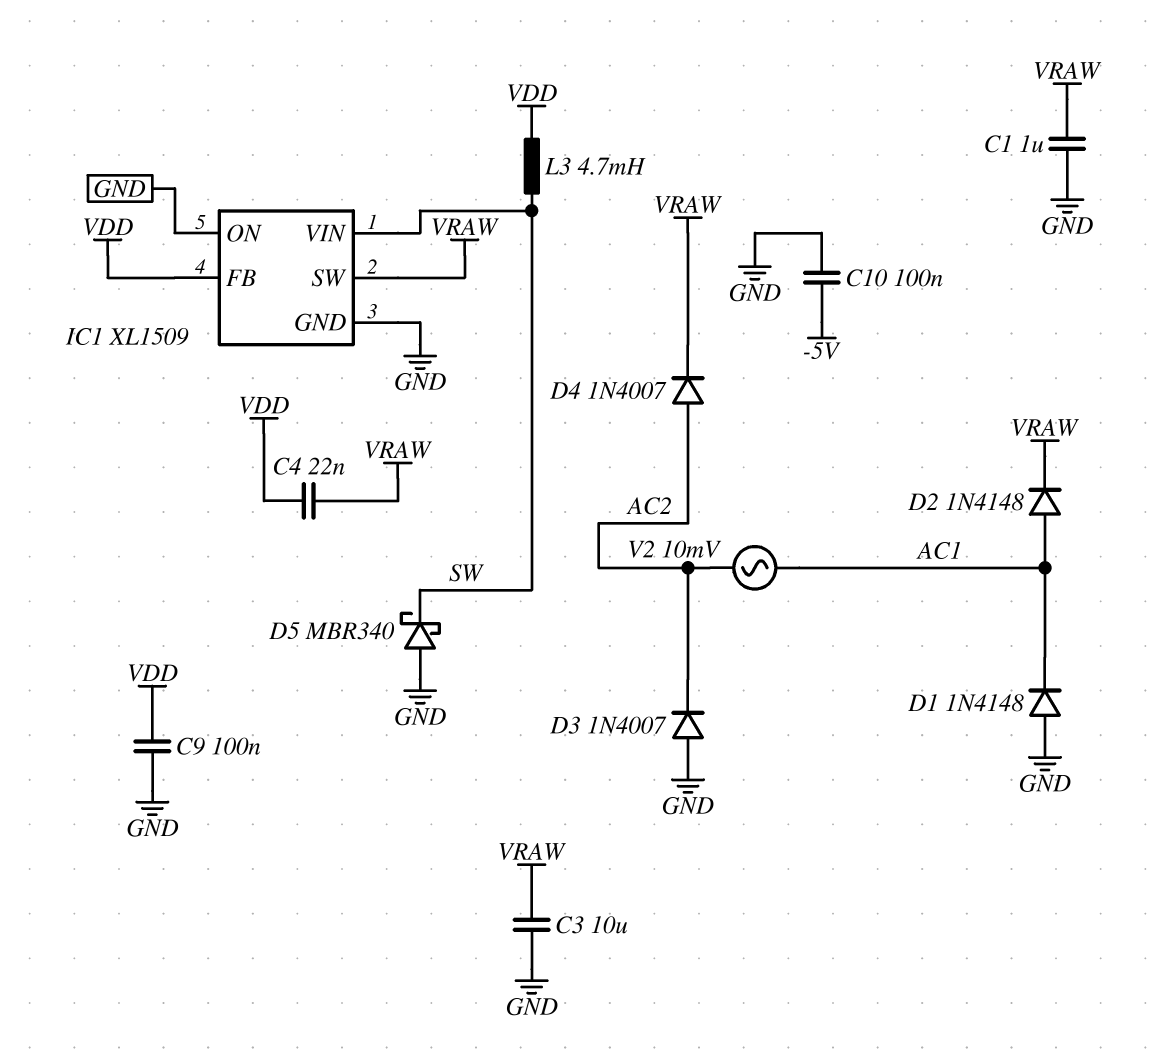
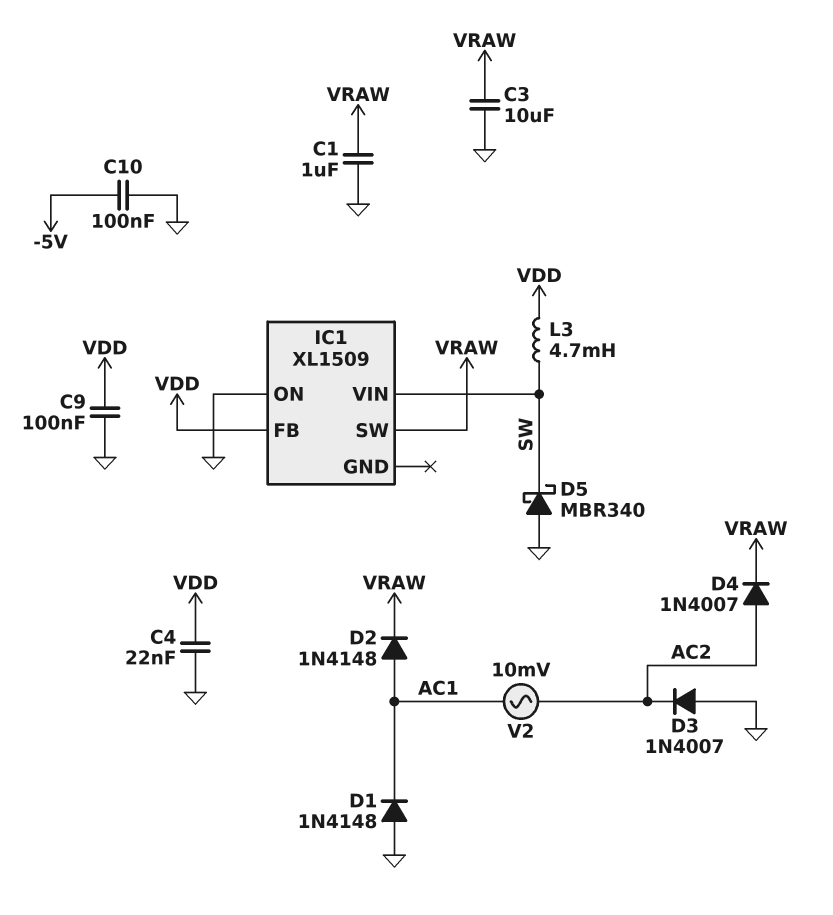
C4: 22nF (VDD, VRAW) -> 22nF (GND, VDD)
IC1 pin GND: GND -> none

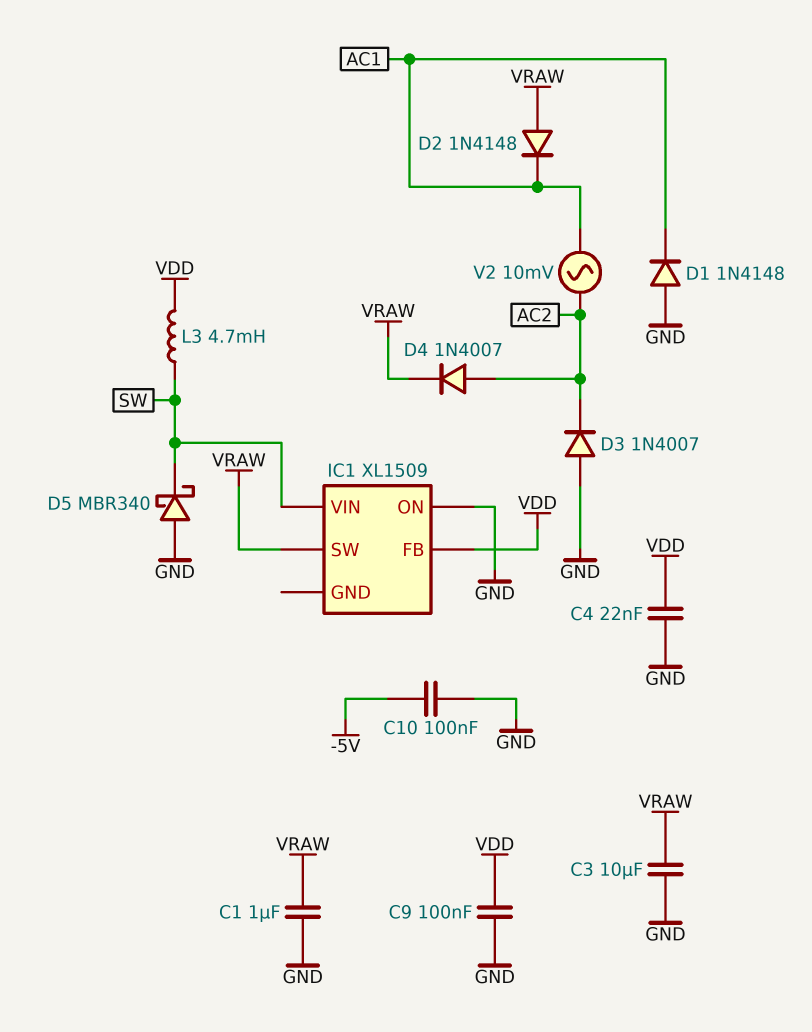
D2: diode 1N4148 (A AC1, K VRAW) -> diode 1N4148 (A VRAW, K AC1)

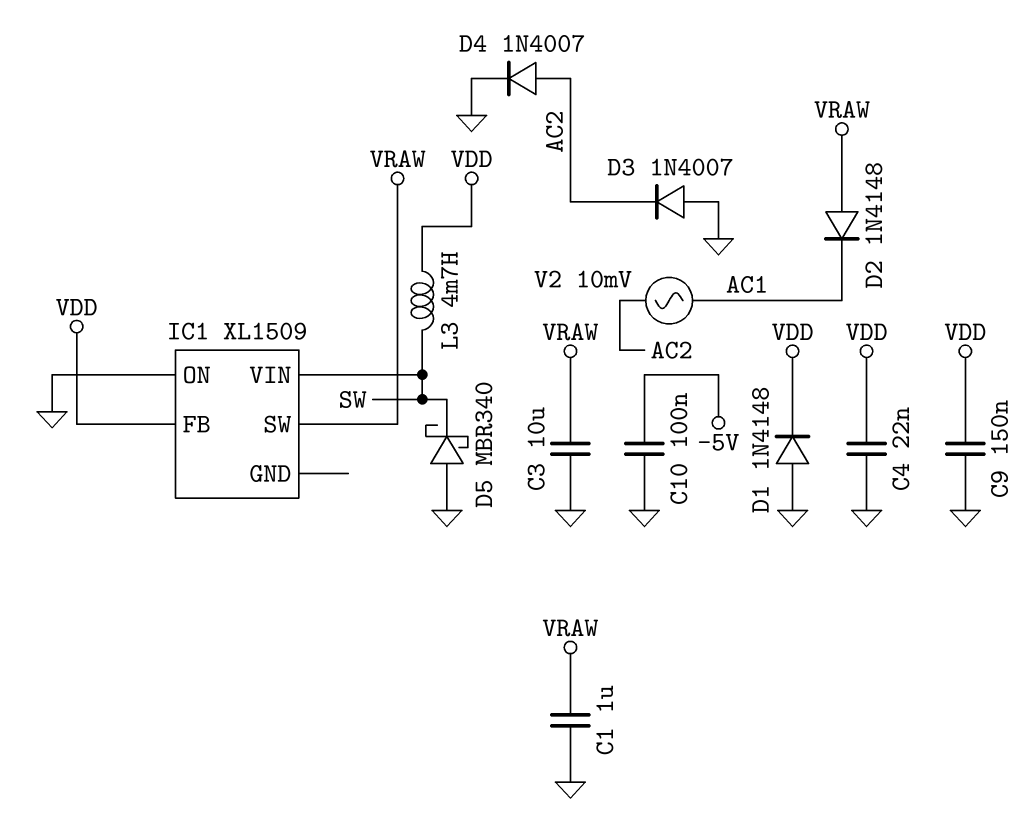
C9: 100nF (GND, VDD) -> 150nF (GND, VDD)
D1: diode 1N4148 (A GND, K AC1) -> diode 1N4148 (A GND, K VDD)
D4: diode 1N4007 (A AC2, K VRAW) -> diode 1N4007 (A AC2, K GND)

